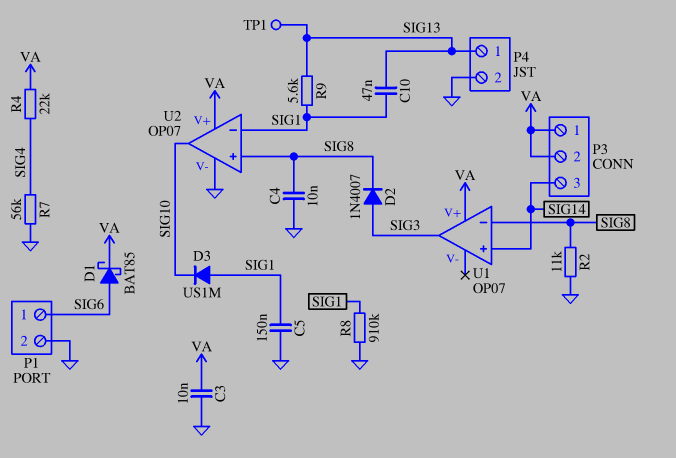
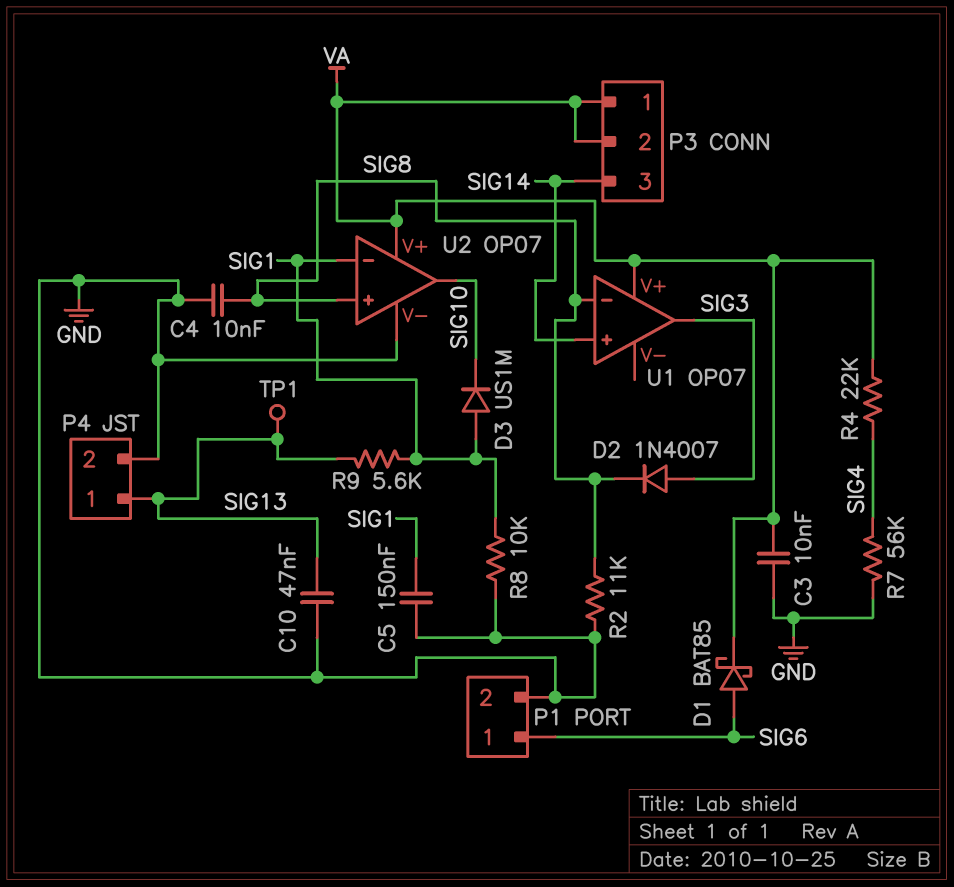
C10: 47nF (SIG1, SIG13) -> 47nF (GND, SIG13)
R8: 910k (GND, SIG1) -> 10k (GND, SIG1)

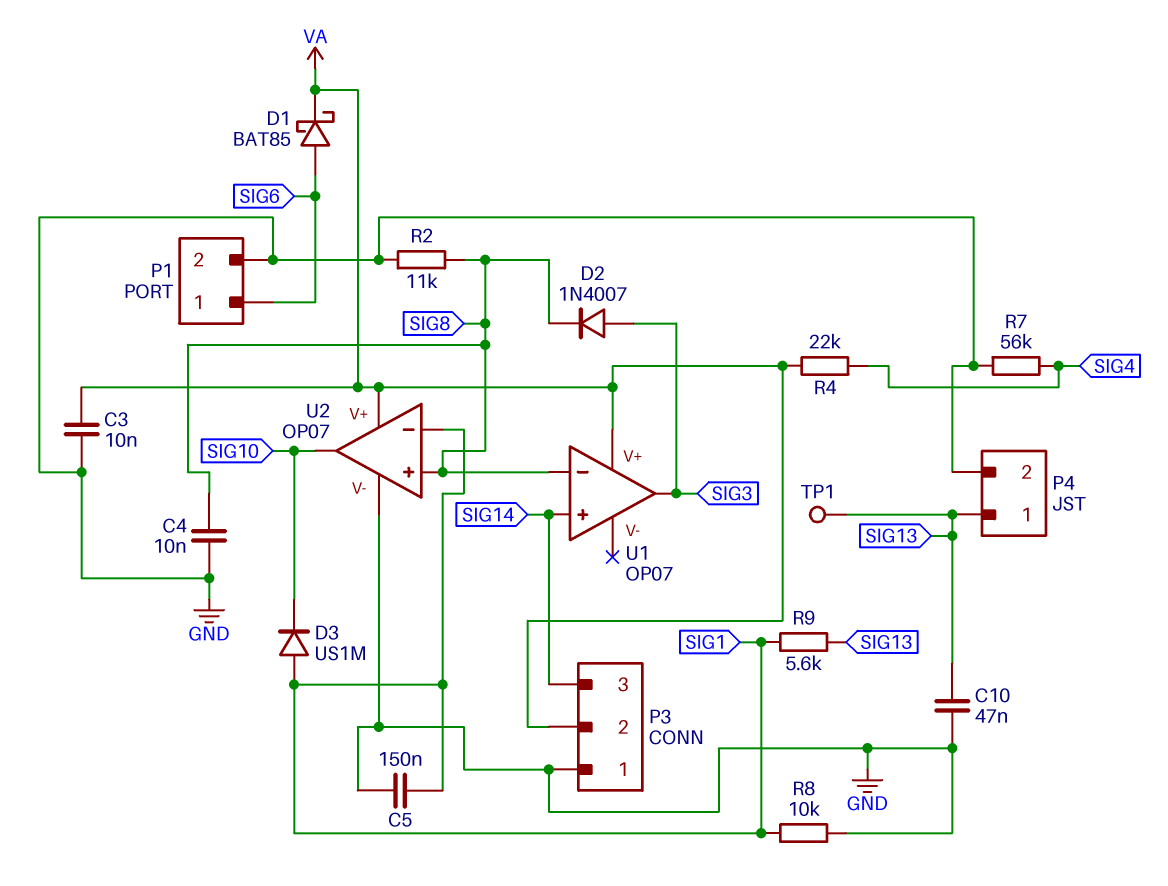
P3 pin 1: VA -> GND

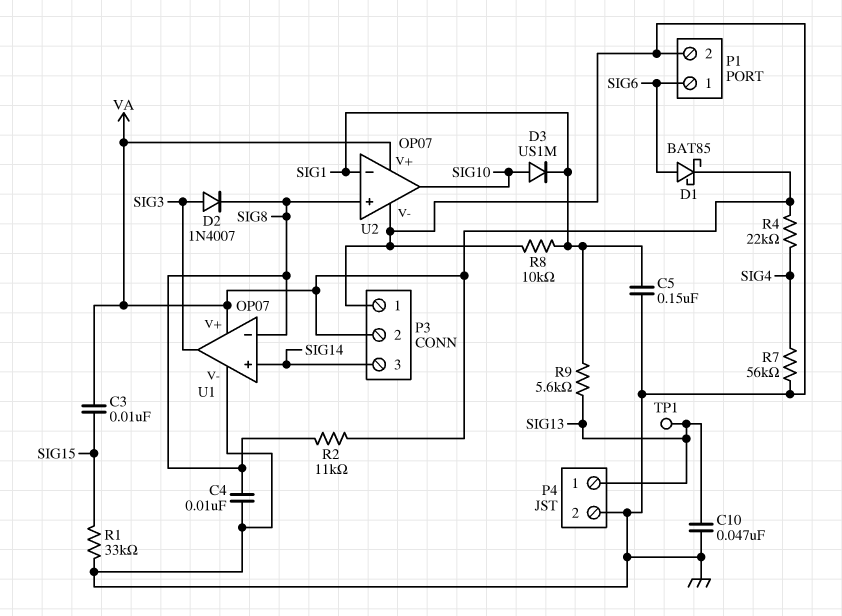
C3: 10nF (GND, VA) -> 10nF (SIG15, VA)
D3: diode US1M (A SIG1, K SIG10) -> diode US1M (A SIG10, K SIG1)
R1: none -> 33k (GND, SIG15)
R2: 11k (GND, SIG8) -> 11k (SIG8, VA)
U1 pin V-: none -> GND

